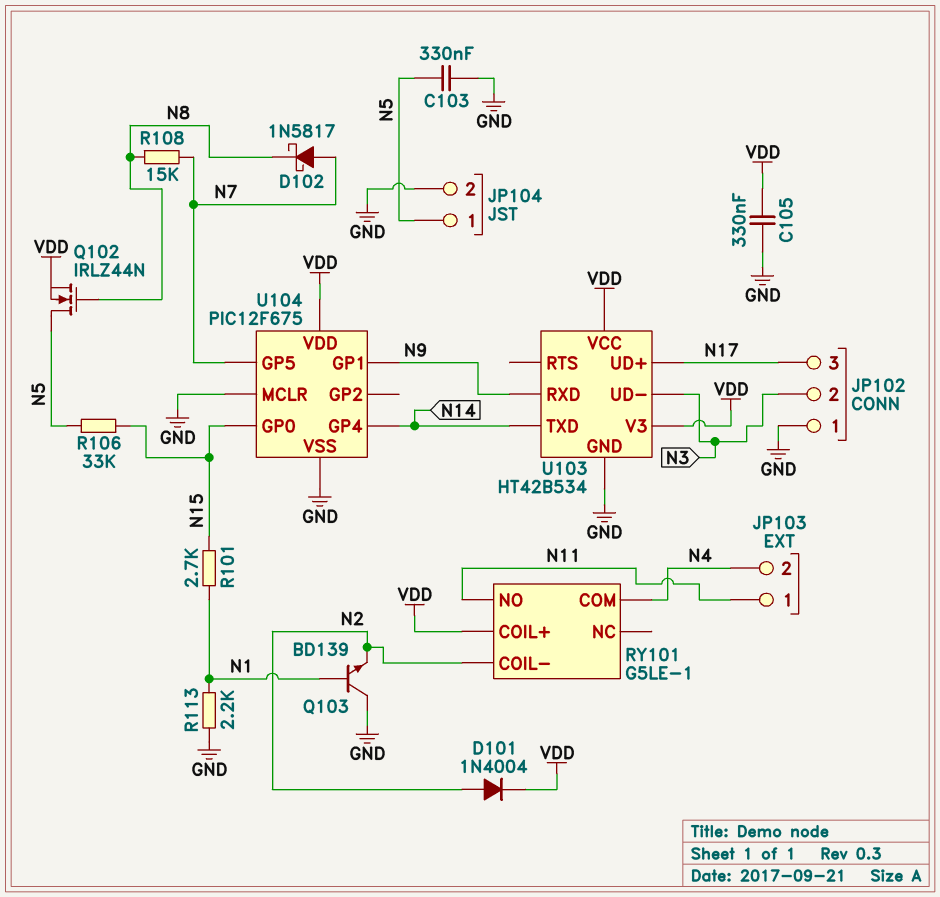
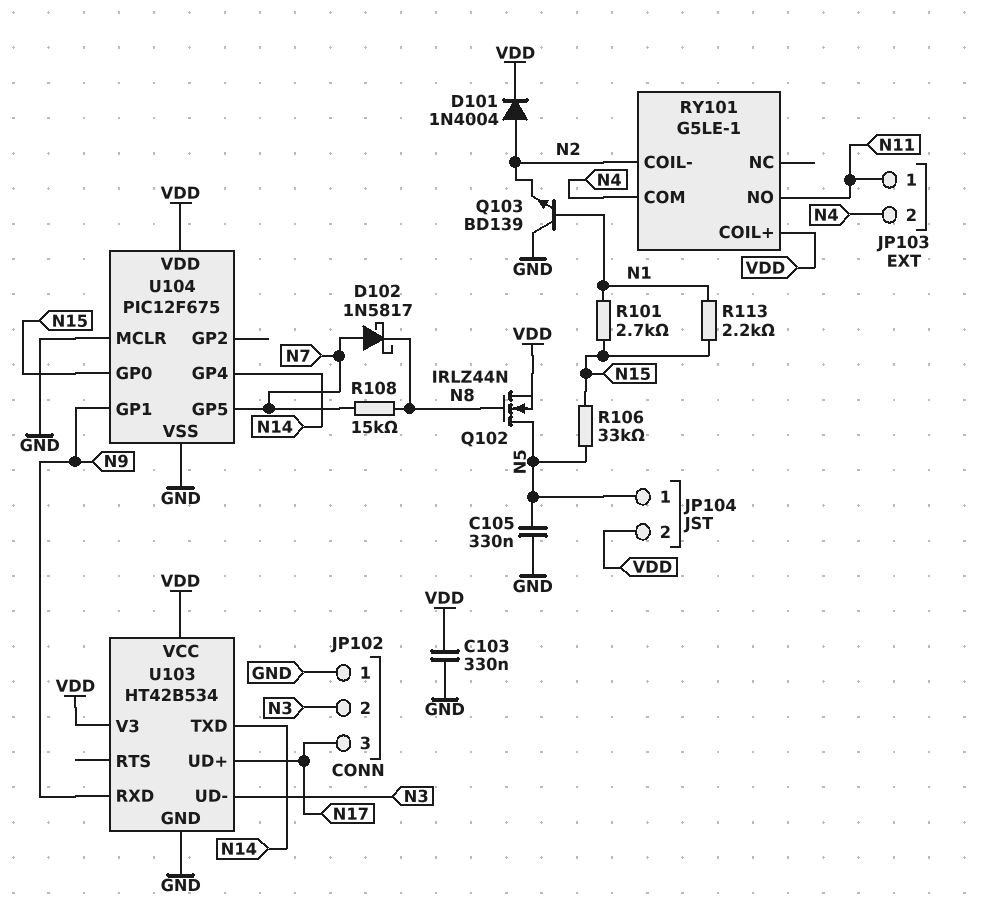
C103: 330nF (GND, N5) -> 330nF (GND, VDD)
C105: 330nF (GND, VDD) -> 330nF (GND, N5)
JP104 pin 2: GND -> VDD
R113: 2.2k (GND, N1) -> 2.2k (N1, N15)

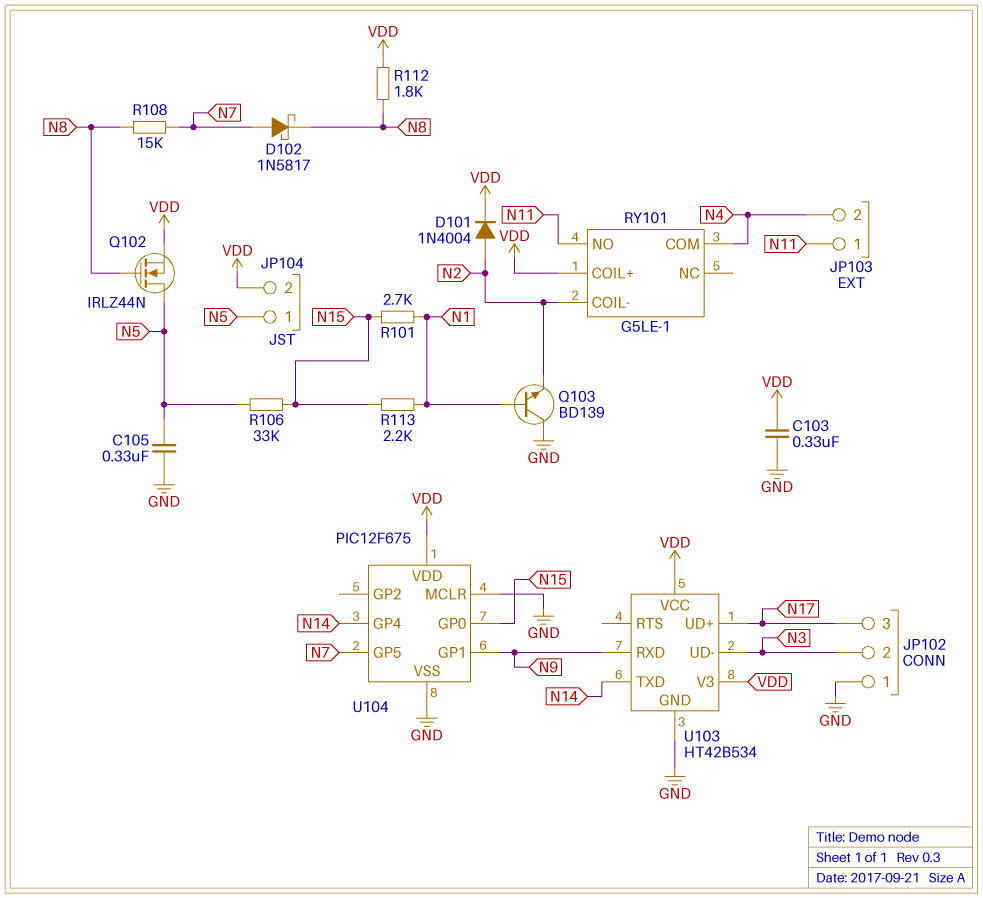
R112: none -> 1.8k (N8, VDD)

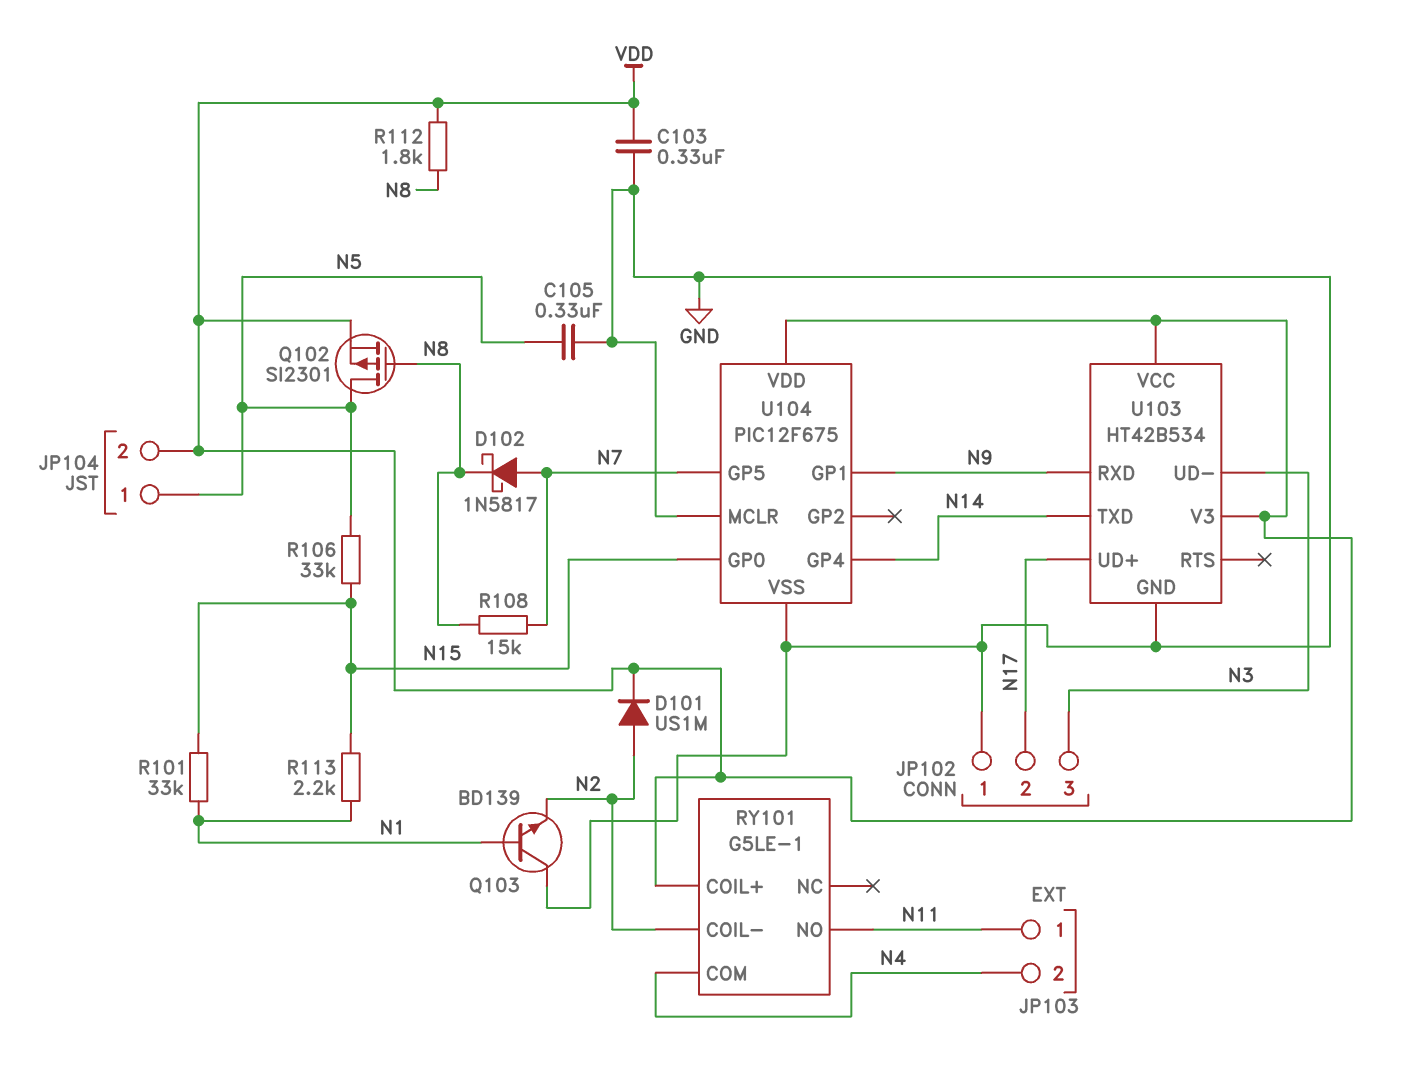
D101: diode 1N4004 (A N2, K VDD) -> diode US1M (A N2, K VDD)
JP102 pin 2: N3 -> N17
JP102 pin 3: N17 -> N3
Q102: NMOS IRLZ44N (G N8, D N5, S VDD) -> PMOS SI2301 (G N8, D N5, S VDD)
R101: 2.7k (N1, N15) -> 33k (N1, N15)

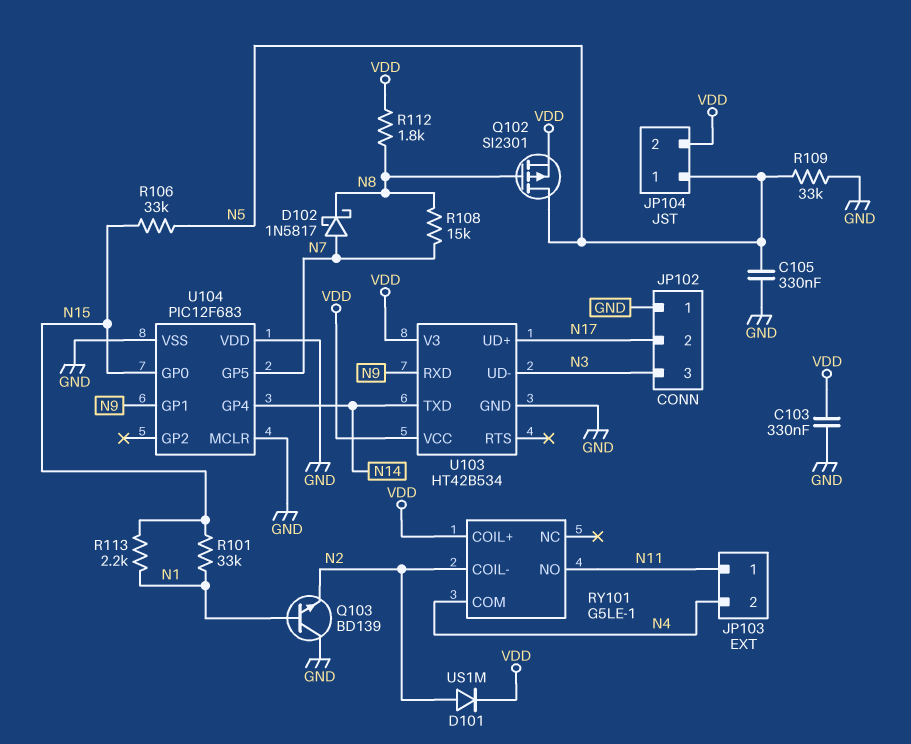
R109: none -> 33k (GND, N5)
U104: PIC12F675 -> PIC12F683
U104 pin VDD: VDD -> GND

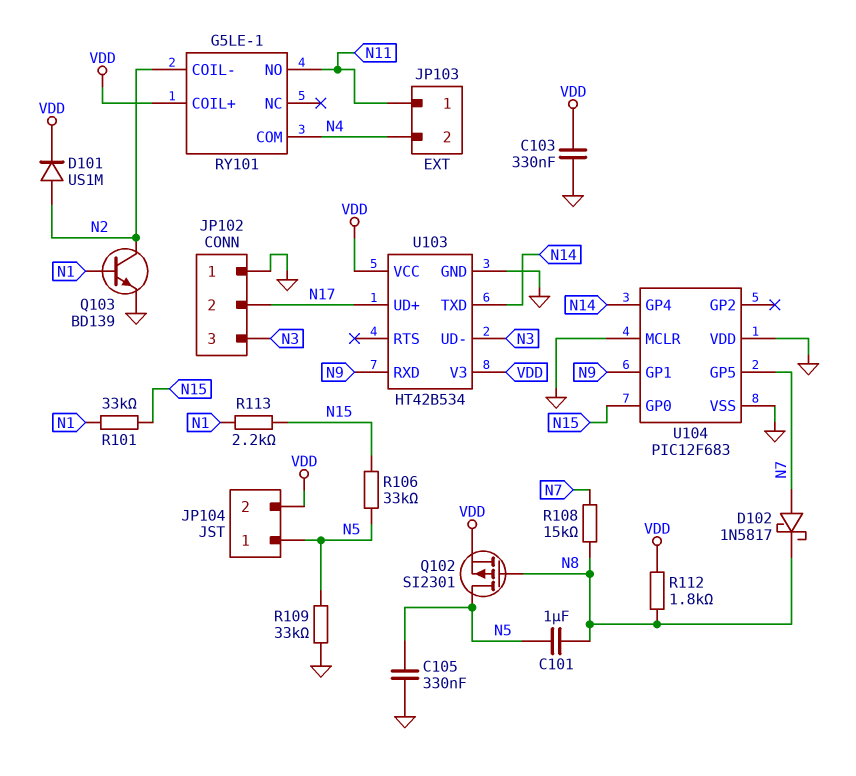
C101: none -> 1uF (N5, N8)
Q103: NPN BD139 (B N1, C GND, E N2) -> NPN BD139 (B N1, C N2, E GND)

